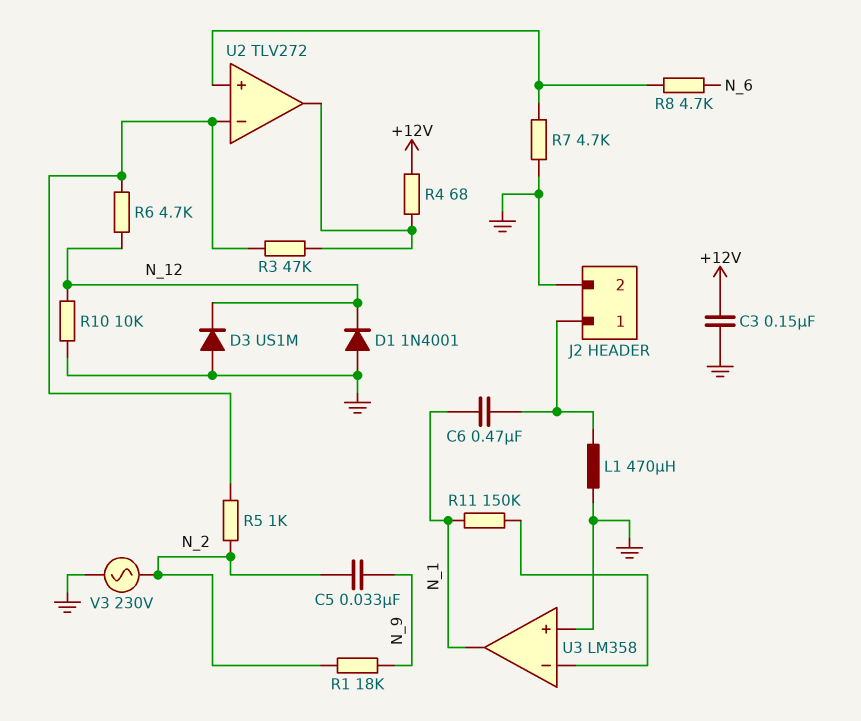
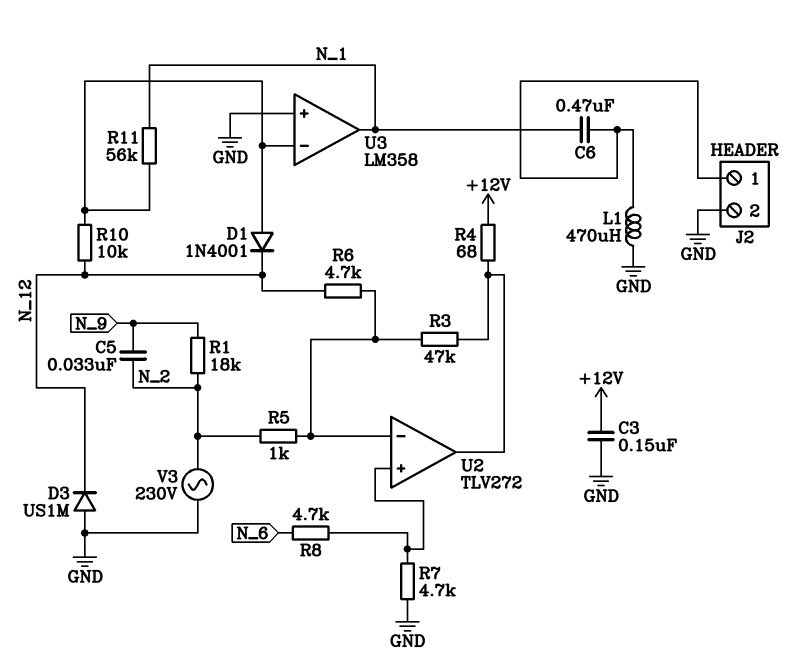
D1: diode 1N4001 (A GND, K N_12) -> diode 1N4001 (A U3/in-, K N_12)
R10: 10k (GND, N_12) -> 10k (N_12, U3/in-)
R11: 150k (N_1, U3/in-) -> 56k (N_1, U3/in-)

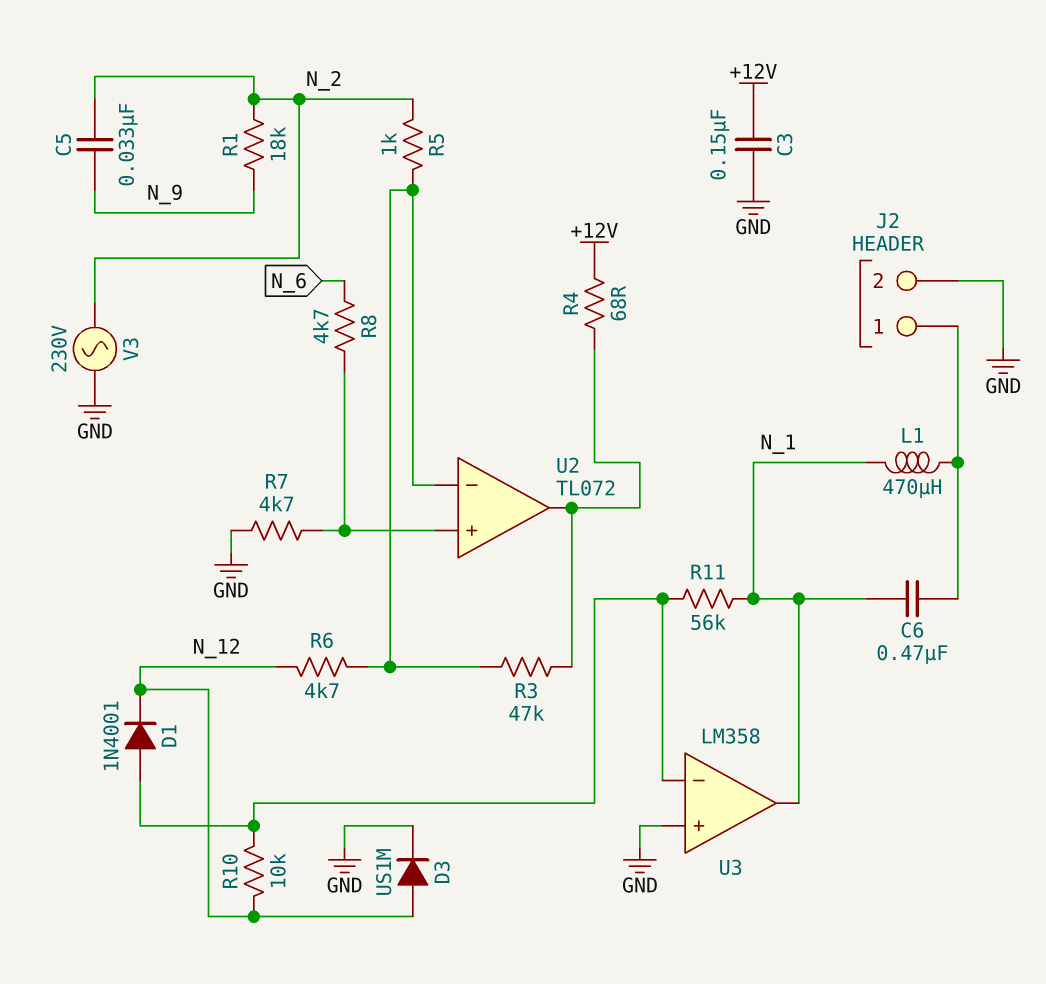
D3: diode US1M (A GND, K N_12) -> diode US1M (A N_12, K GND)
L1: 470uH (GND, J2/1) -> 470uH (J2/1, N_1)
U2: TLV272 -> TL072

